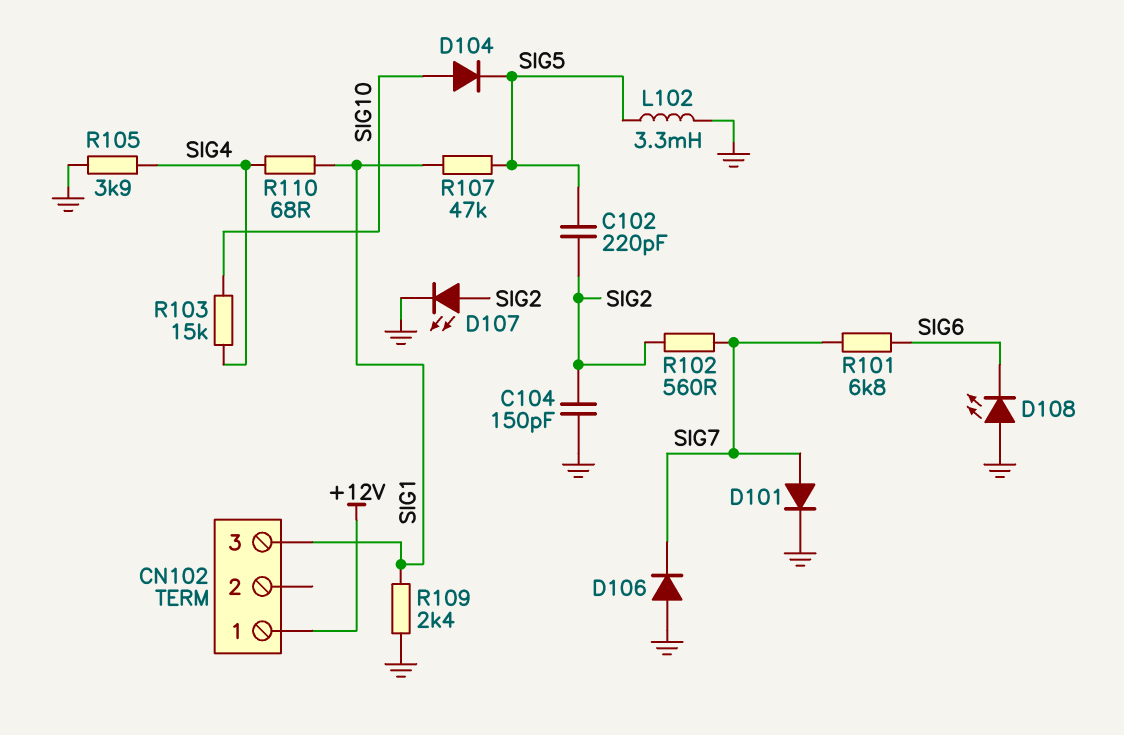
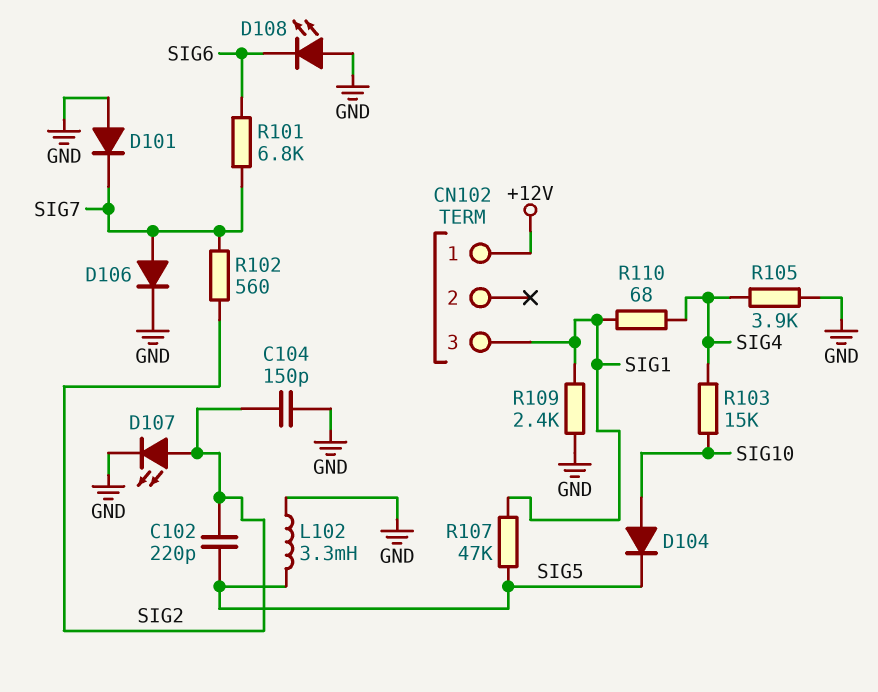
D101: diode (A SIG7, K GND) -> diode (A GND, K SIG7)
D106: diode (A GND, K SIG7) -> diode (A SIG7, K GND)

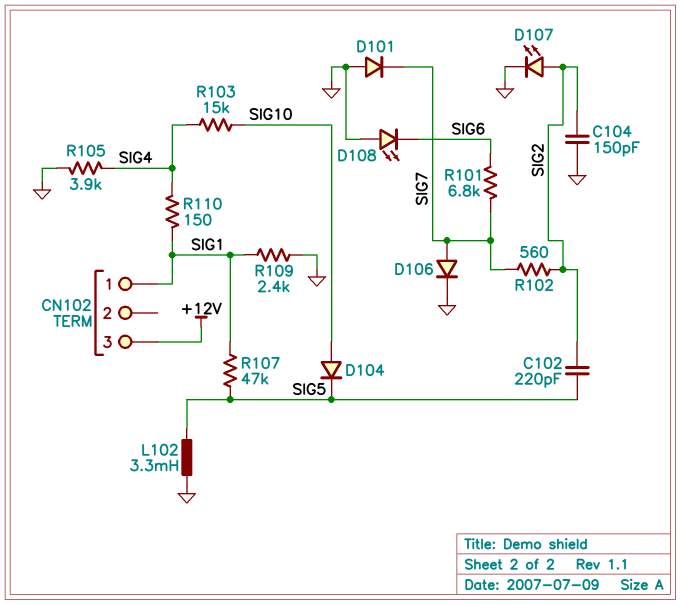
CN102 pin 1: +12V -> SIG1
CN102 pin 3: SIG1 -> +12V
R110: 68 (SIG1, SIG4) -> 150 (SIG1, SIG4)

